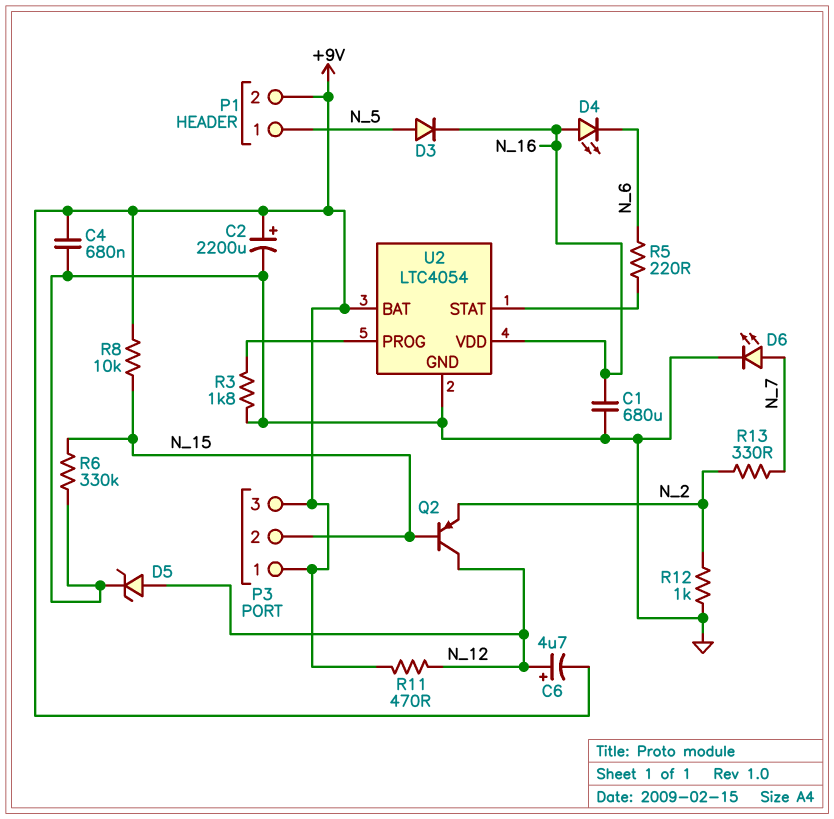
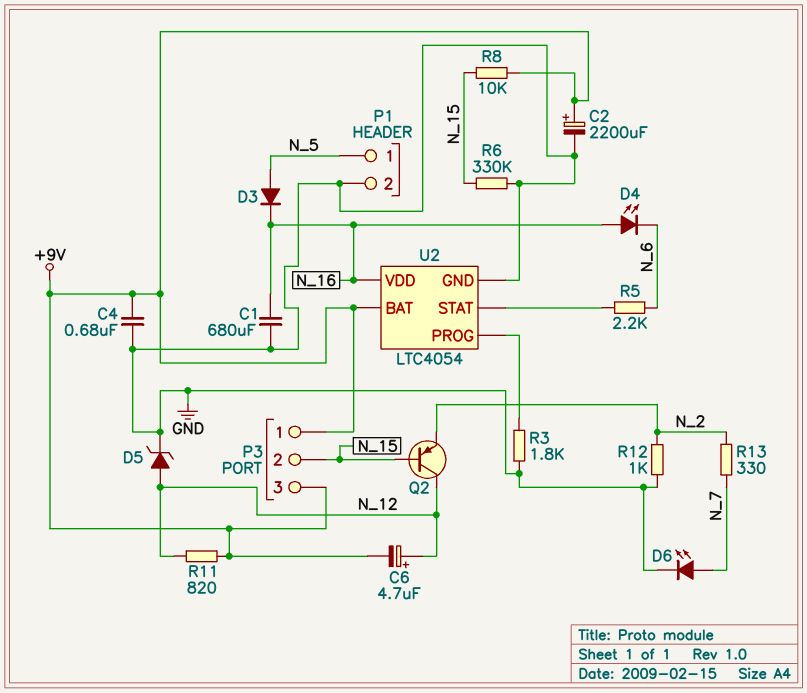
P1 pin 2: +9V -> GND
R5: 220 (N_6, U2/STAT) -> 2.2k (N_6, U2/STAT)
R11: 470 (+9V, N_12) -> 820 (+9V, N_12)

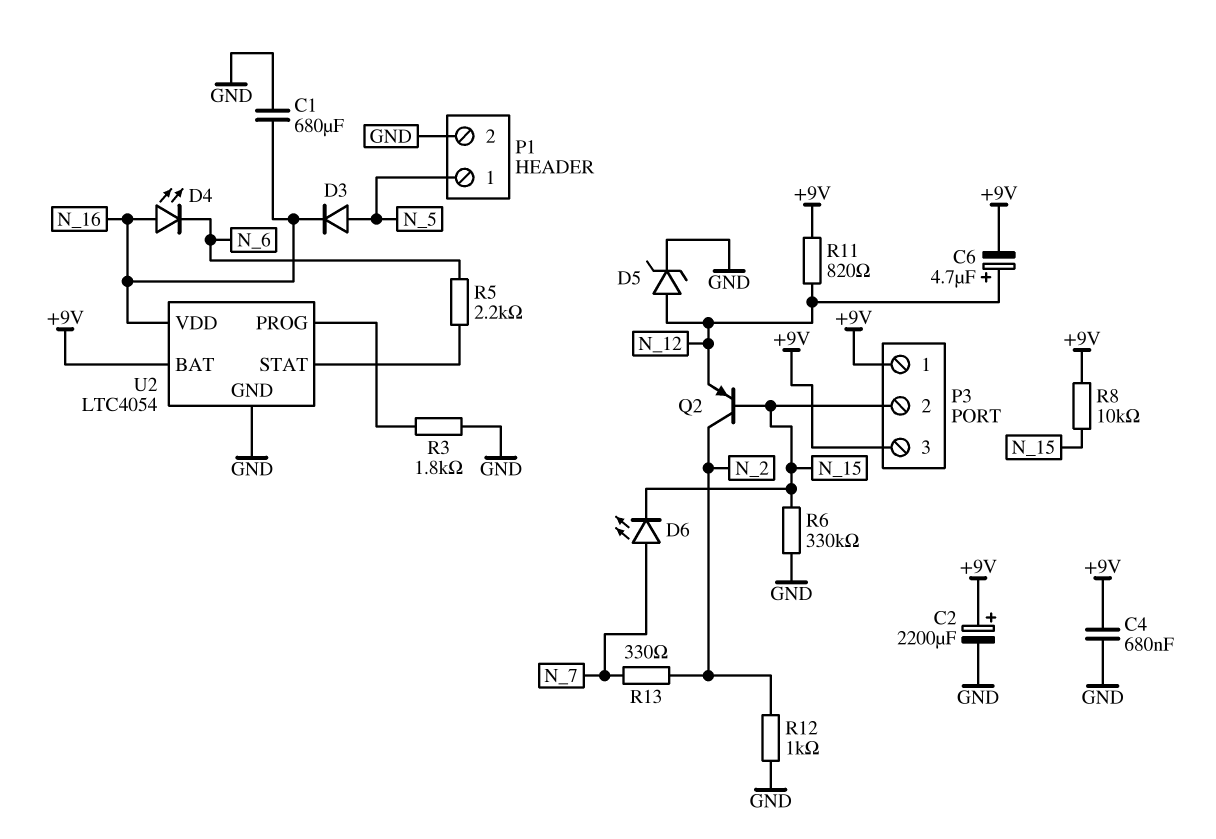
D6: LED (A N_7, K GND) -> LED (A N_7, K N_15)
Q2: PNP (B N_15, C N_12, E N_2) -> PNP (B N_15, C N_2, E N_12)

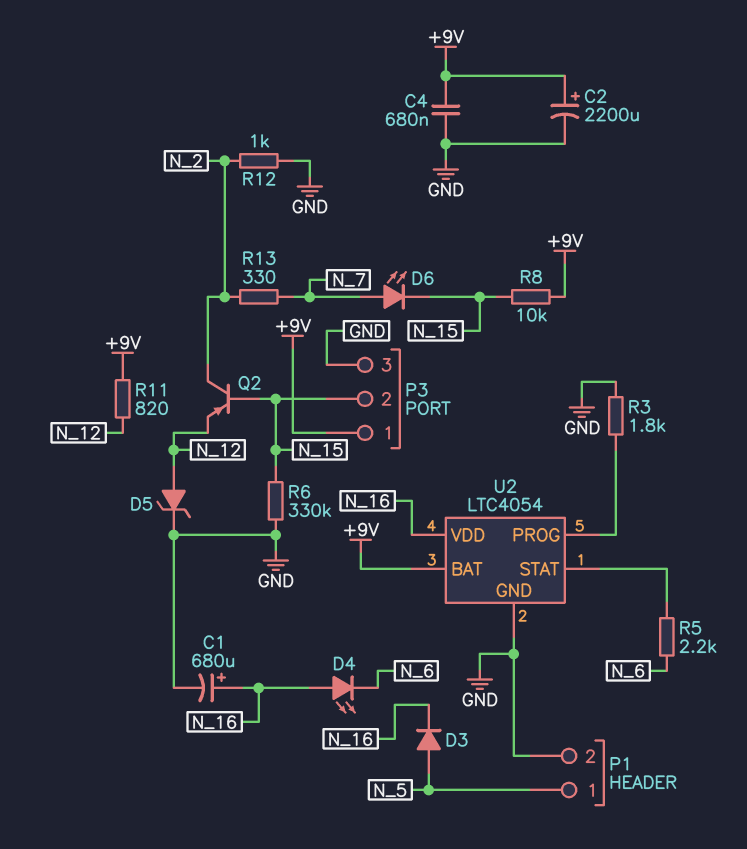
C1: 680uF (GND, N_16) -> 680uF (plus N_16, minus GND)
C6: 4.7uF (plus N_12, minus +9V) -> none
P3 pin 3: +9V -> GND

